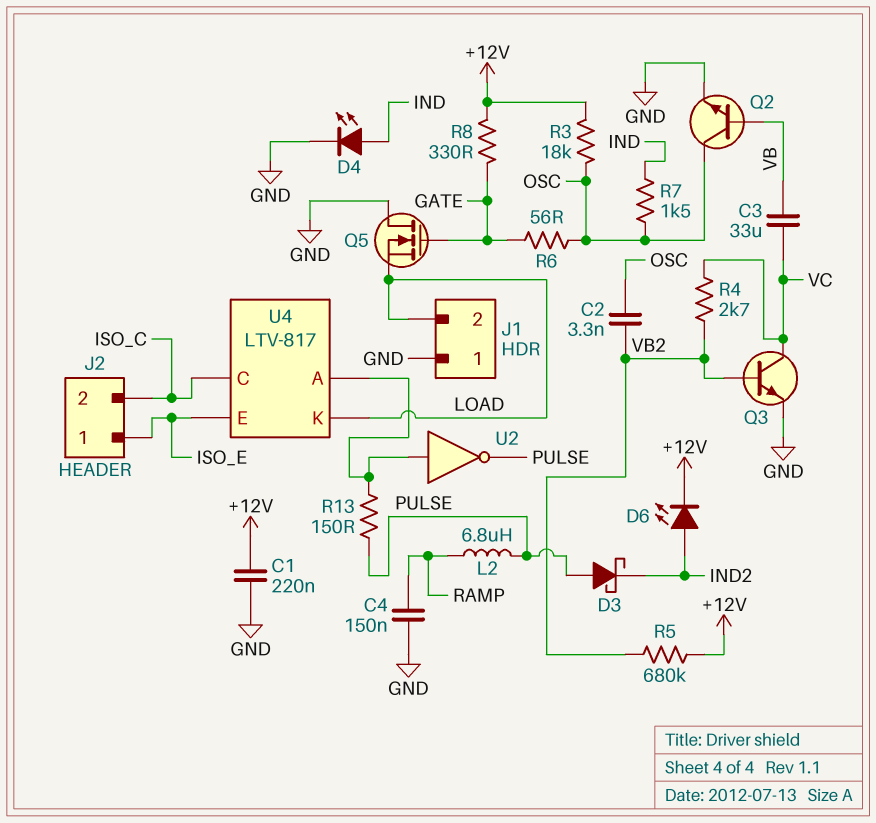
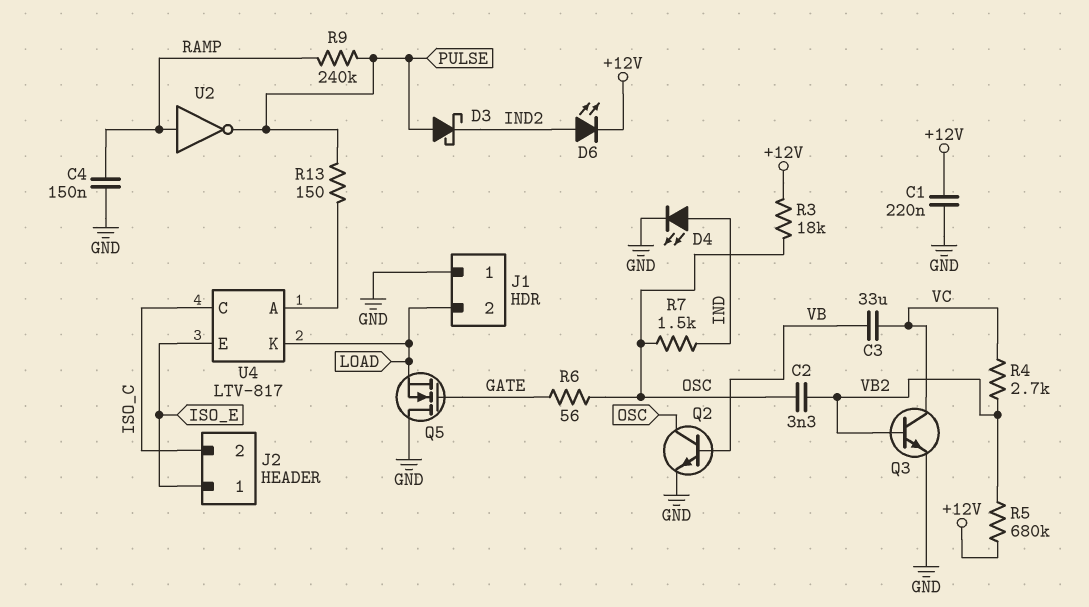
L2: 6.8uH (PULSE, RAMP) -> none
R8: 330 (+12V, GATE) -> none
R9: none -> 240k (PULSE, RAMP)
U2: NOT (in U4/A, out PULSE) -> NOT (in RAMP, out PULSE)

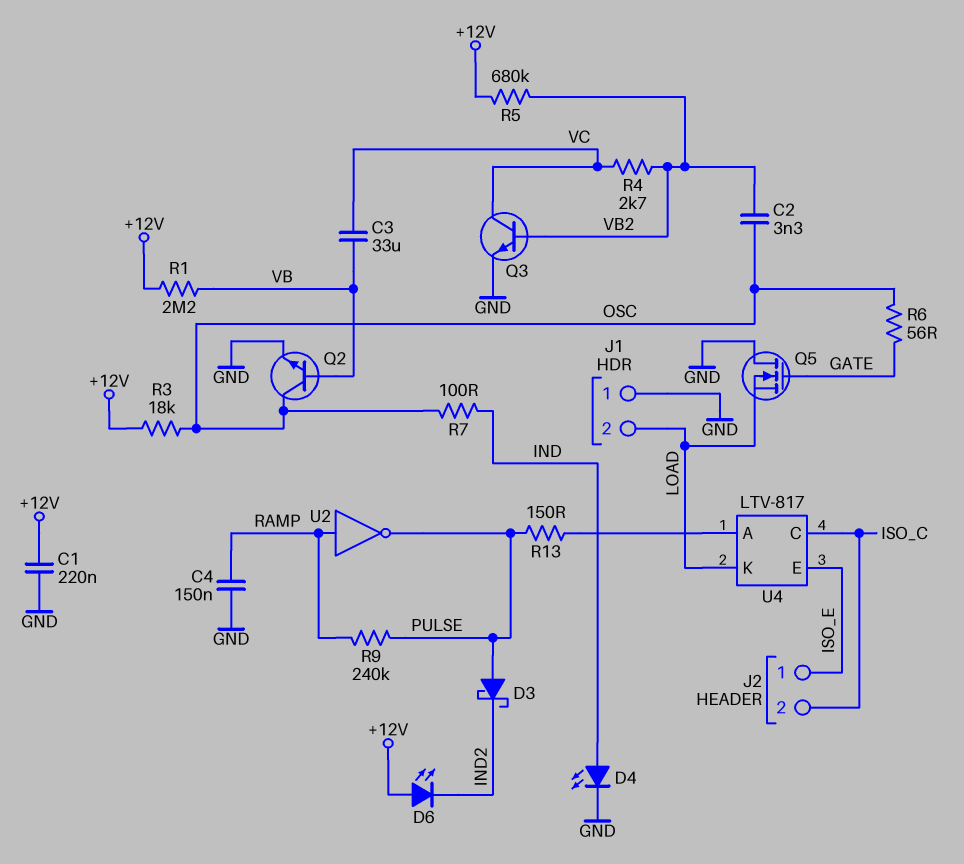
D6: LED (A IND2, K +12V) -> LED (A +12V, K IND2)
R1: none -> 2.2M (+12V, VB)
R7: 1.5k (IND, OSC) -> 100 (IND, OSC)

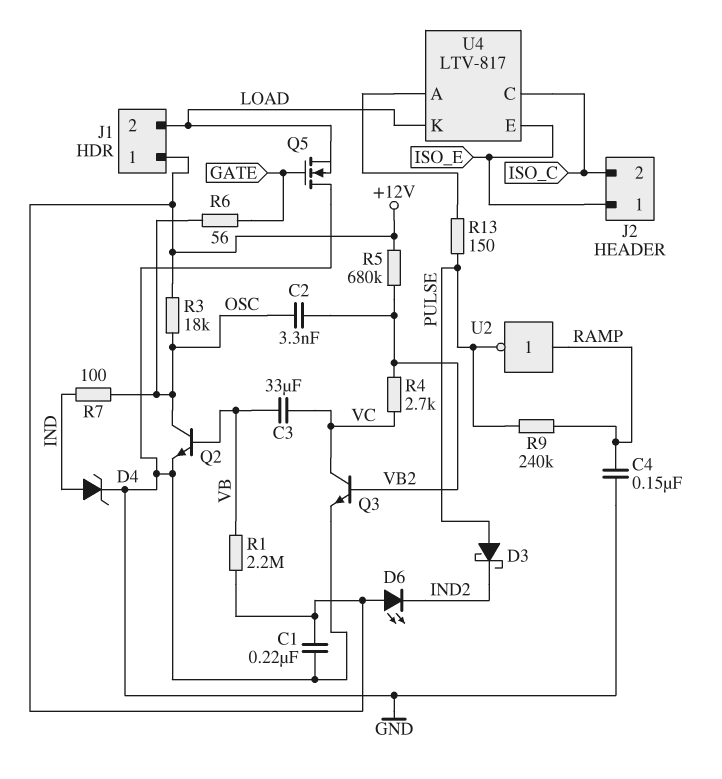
D4: LED (A IND, K GND) -> zener (A IND, K GND)
J1 pin 1: GND -> +12V

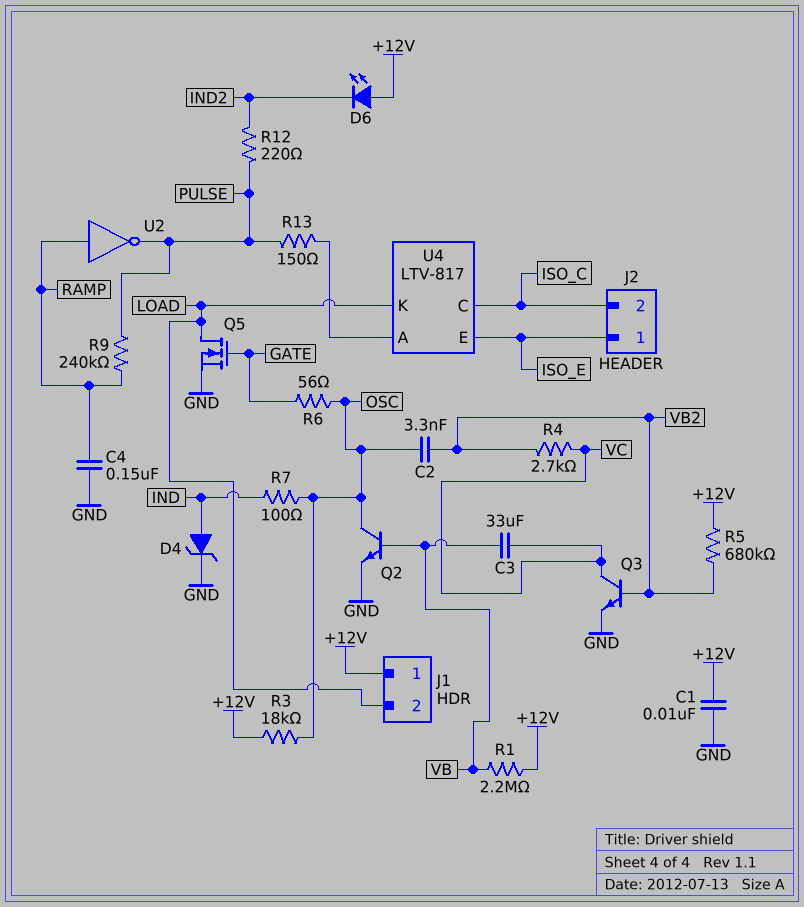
C1: 220nF (+12V, GND) -> 10nF (+12V, GND)
D3: schottky (A PULSE, K IND2) -> none
Q5: NMOS (G GATE, D GND, S LOAD) -> NMOS (G GATE, D LOAD, S GND)
R12: none -> 220 (IND2, PULSE)

